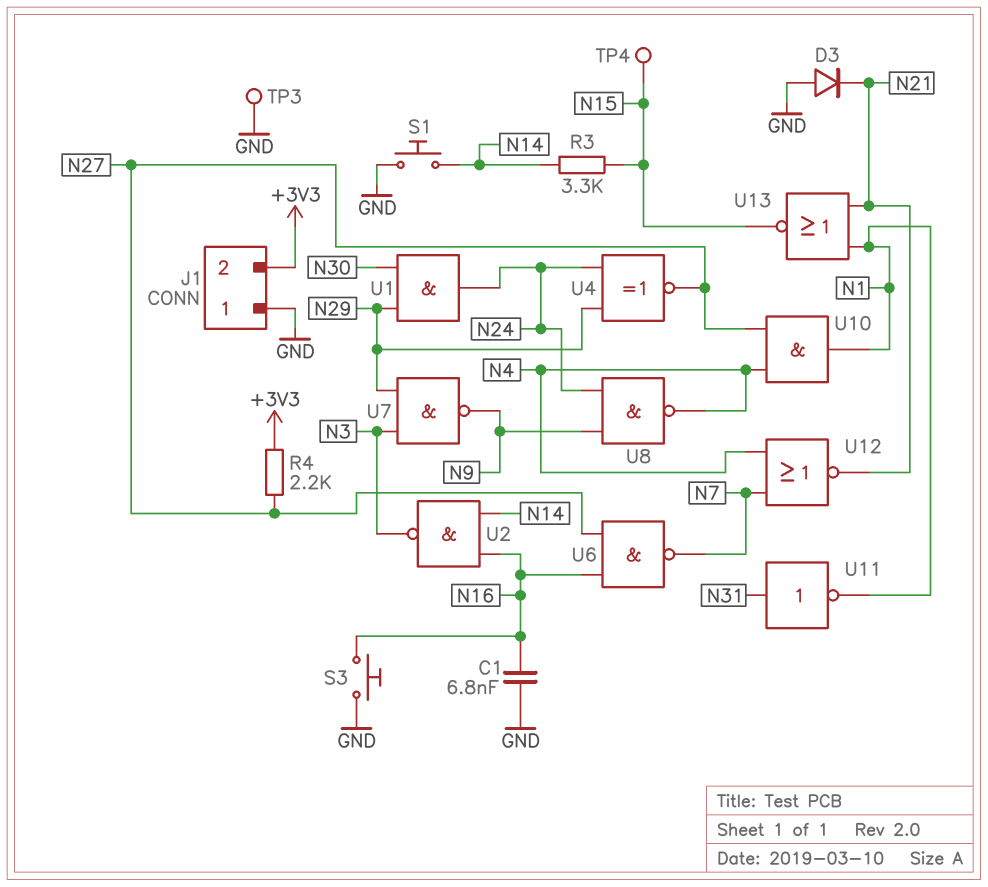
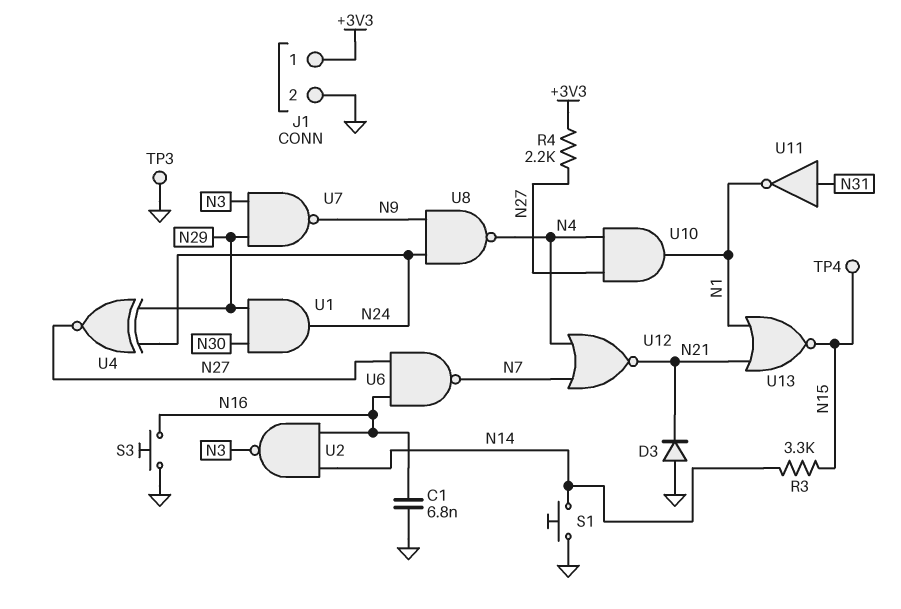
J1 pin 1: GND -> +3V3
J1 pin 2: +3V3 -> GND

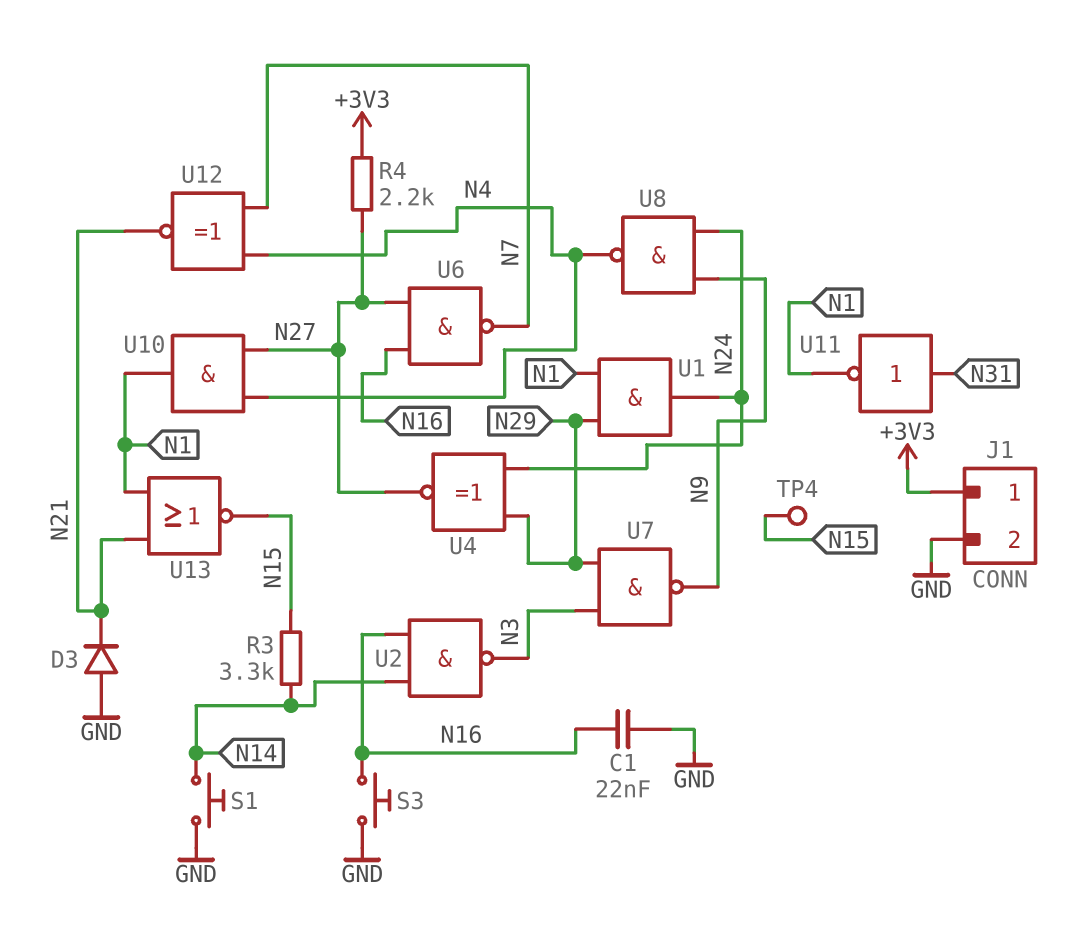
C1: 6.8nF (GND, N16) -> 22nF (GND, N16)
TP3: test point (GND) -> none
U1: AND (in N29, in N30, out N24) -> AND (in N1, in N29, out N24)
U12: NOR (in N4, in N7, out N21) -> XNOR (in N4, in N7, out N21)

